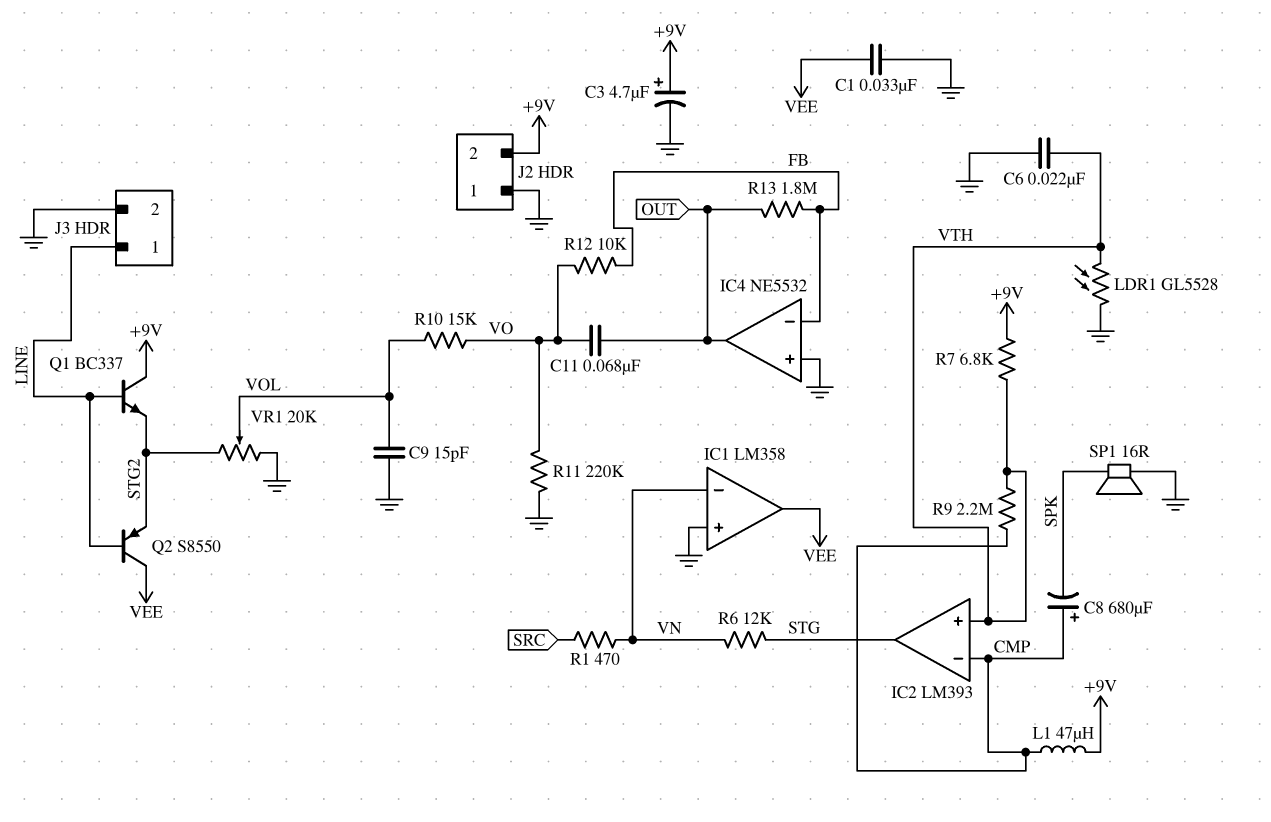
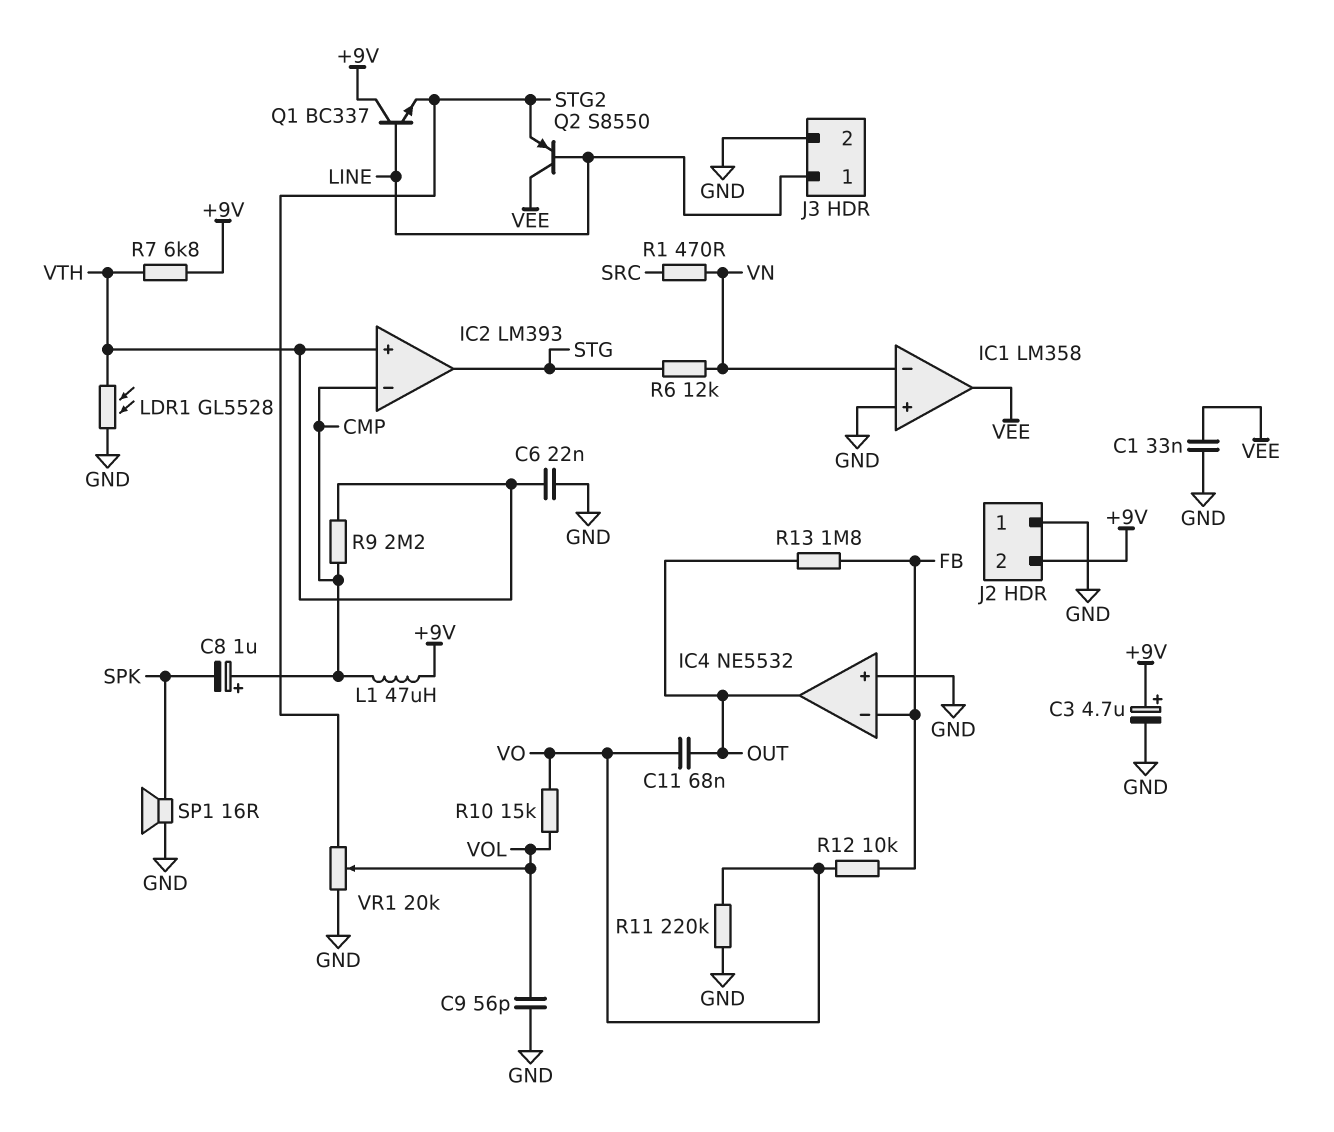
C8: 680uF (plus CMP, minus SPK) -> 1uF (plus CMP, minus SPK)
C9: 15pF (GND, VOL) -> 56pF (GND, VOL)

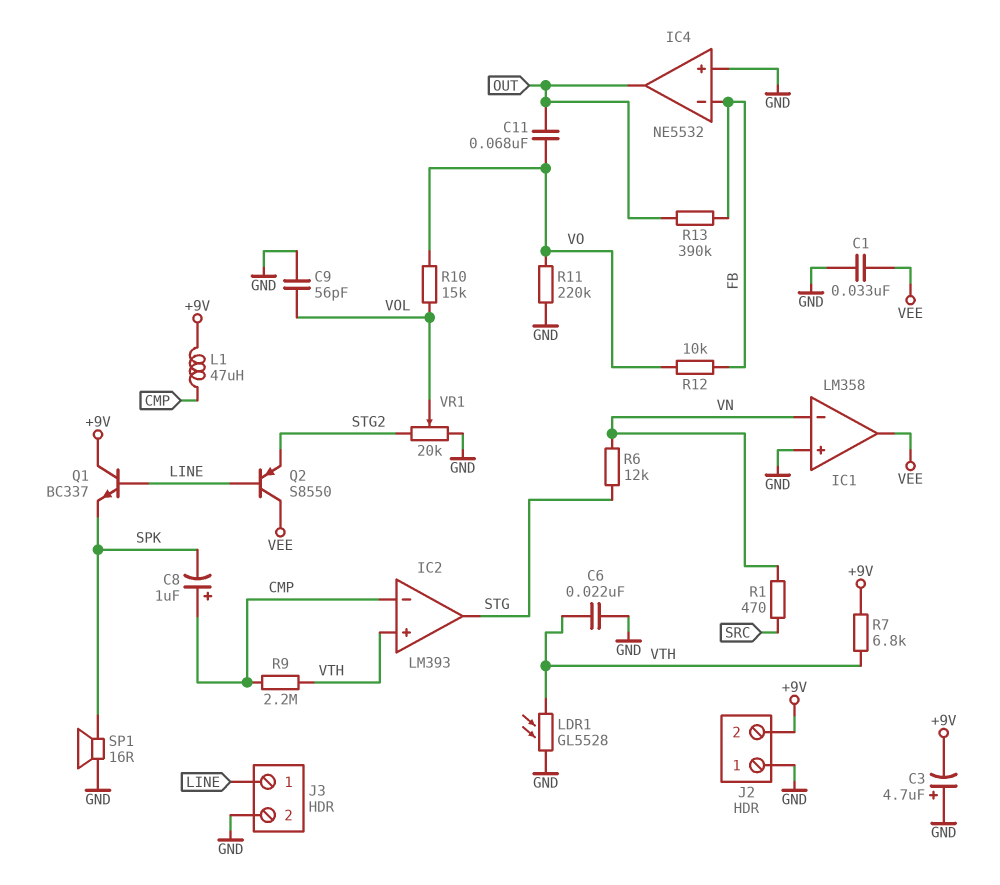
C3: 4.7uF (plus +9V, minus GND) -> 4.7uF (plus GND, minus +9V)
Q1: NPN BC337 (B LINE, C +9V, E STG2) -> NPN BC337 (B LINE, C +9V, E SPK)
R13: 1.8M (FB, OUT) -> 390k (FB, OUT)

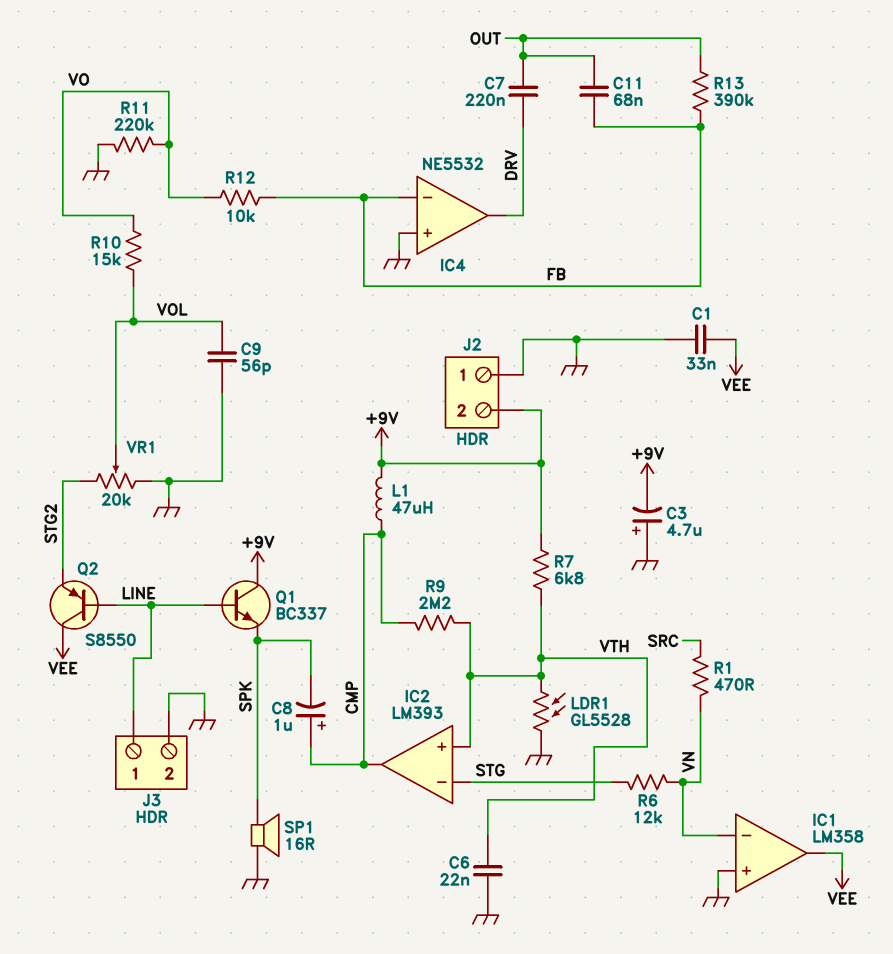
C7: none -> 220nF (DRV, OUT)
C11: 68nF (OUT, VO) -> 68nF (FB, OUT)
IC2 pin in-: CMP -> STG
IC2 pin out: STG -> CMP
IC4 pin out: OUT -> DRV

